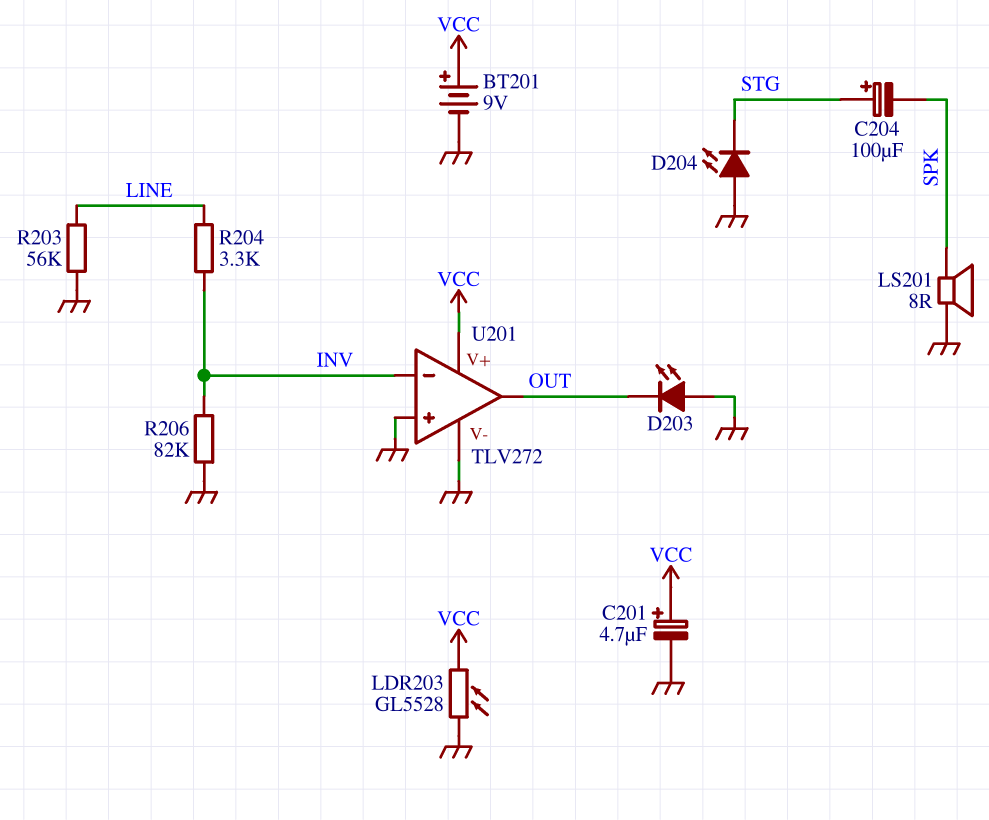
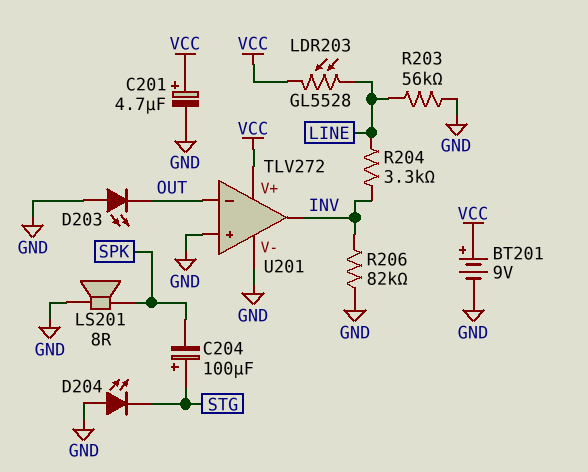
LDR203: GL5528 (GND, VCC) -> GL5528 (LINE, VCC)
U201 pin in-: INV -> OUT
U201 pin out: OUT -> INV

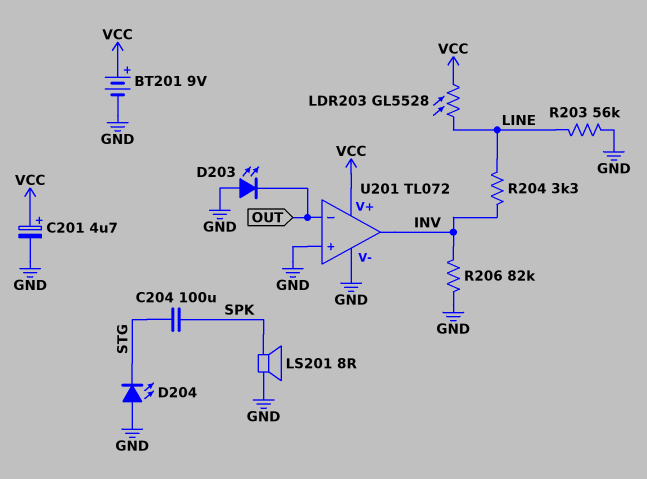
C204: 100uF (plus STG, minus SPK) -> 100uF (SPK, STG)
U201: TLV272 -> TL072

